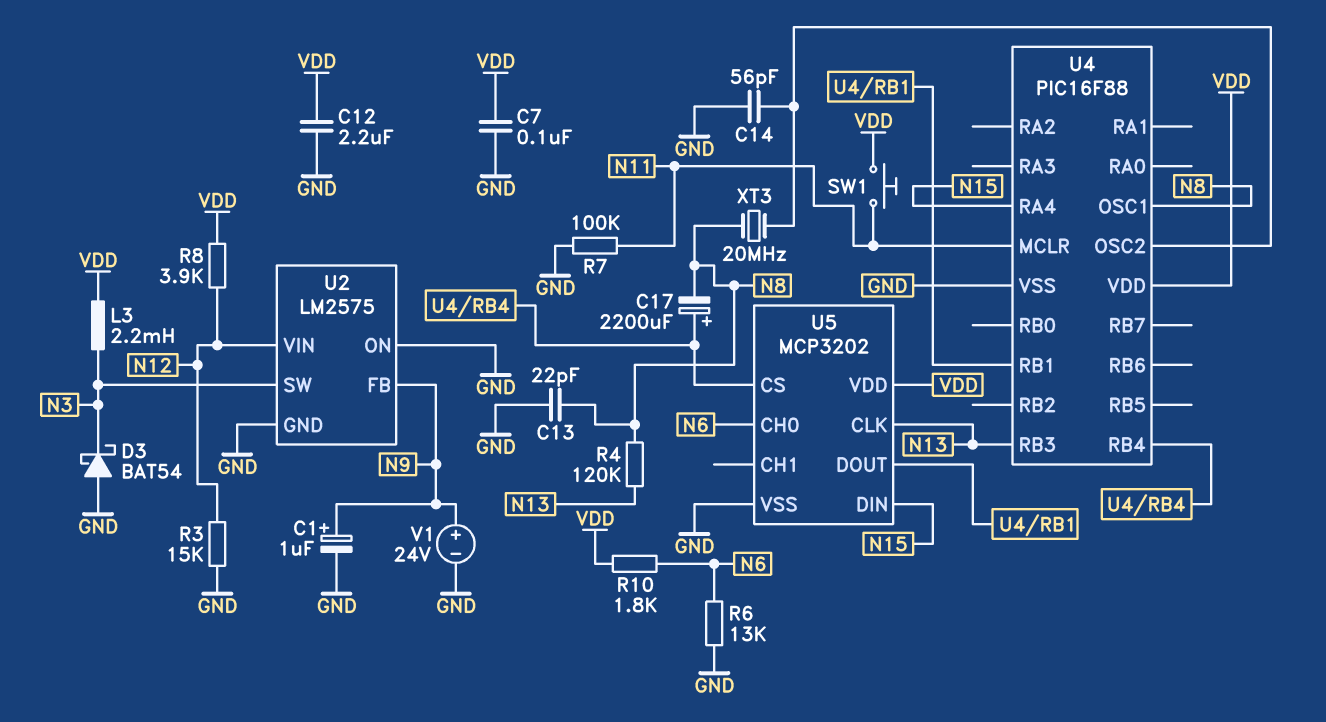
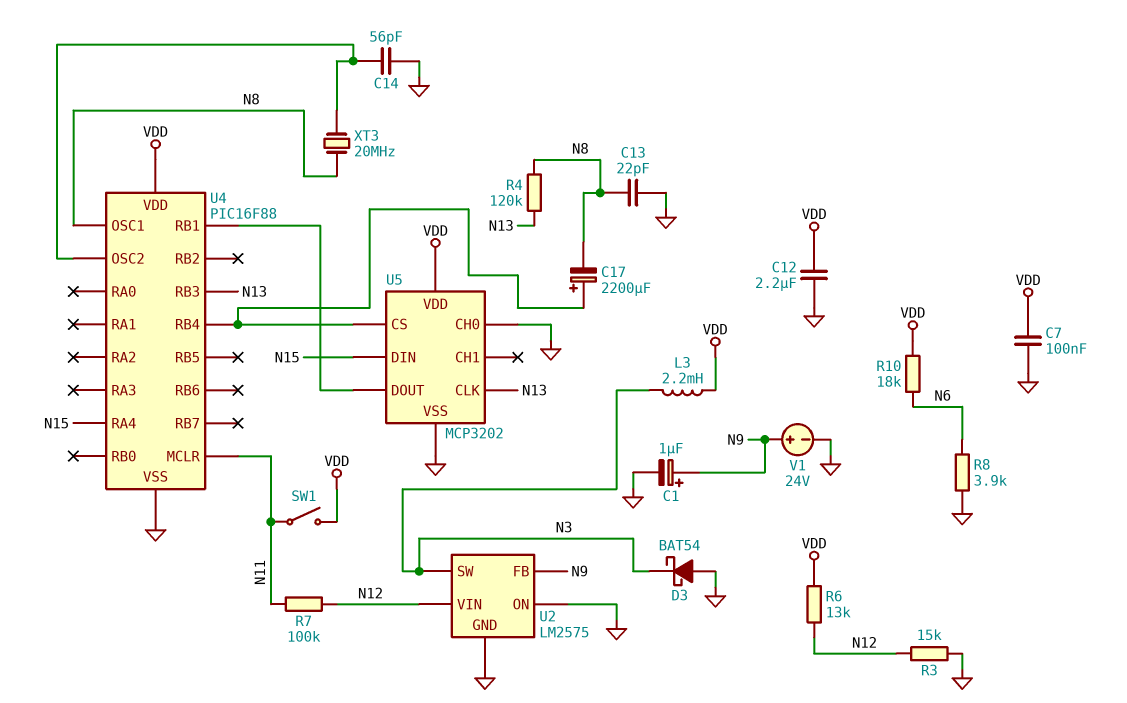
R6: 13k (GND, N6) -> 13k (N12, VDD)
R7: 100k (GND, N11) -> 100k (N11, N12)
R8: 3.9k (N12, VDD) -> 3.9k (GND, N6)
R10: 1.8k (N6, VDD) -> 18k (N6, VDD)
SW1: button (N11, VDD) -> switch (N11, VDD)
U5 pin CH0: N6 -> GND

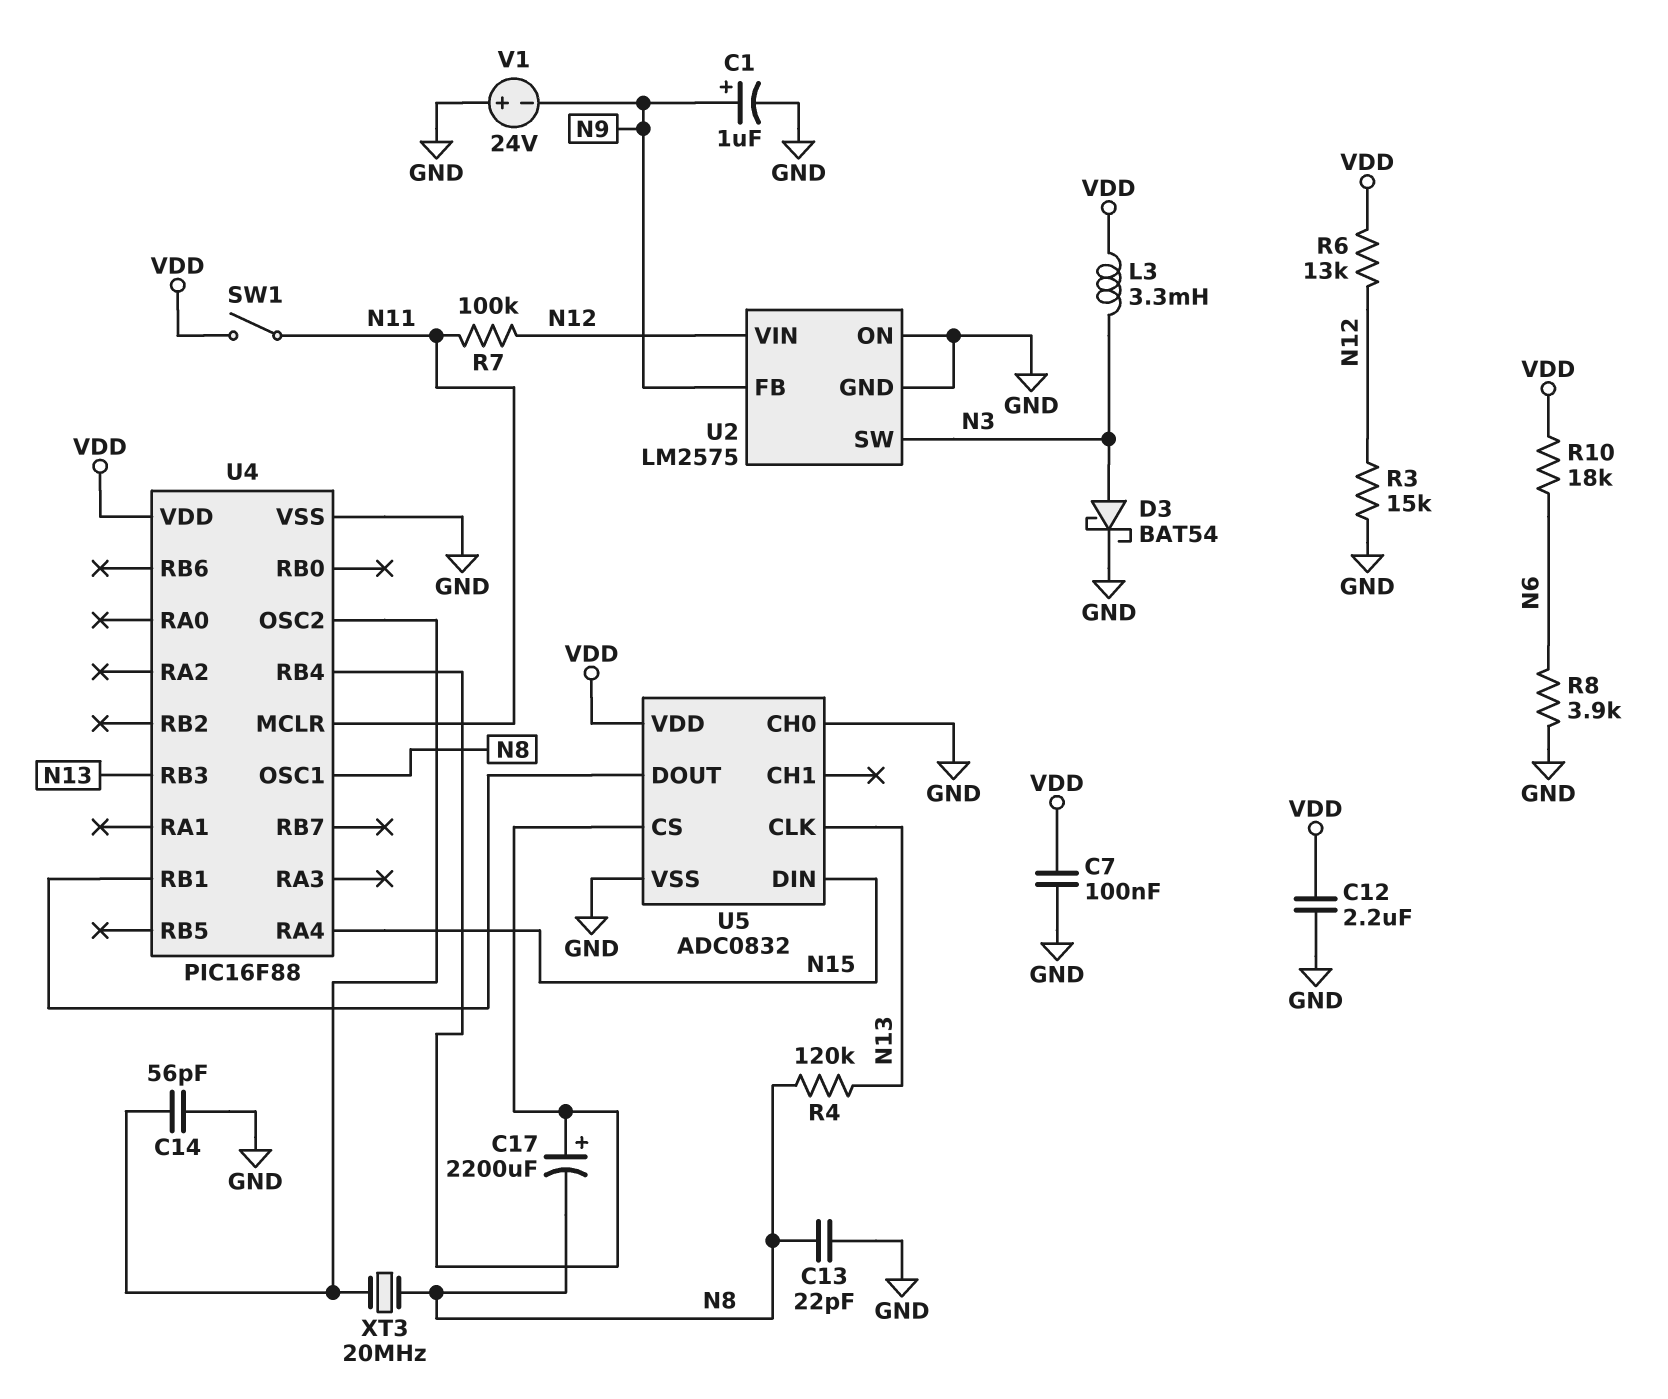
D3: schottky BAT54 (A GND, K N3) -> schottky BAT54 (A N3, K GND)
L3: 2.2mH (N3, VDD) -> 3.3mH (N3, VDD)
U5: MCP3202 -> ADC0832
V1: 24V (plus N9, minus GND) -> 24V (plus GND, minus N9)

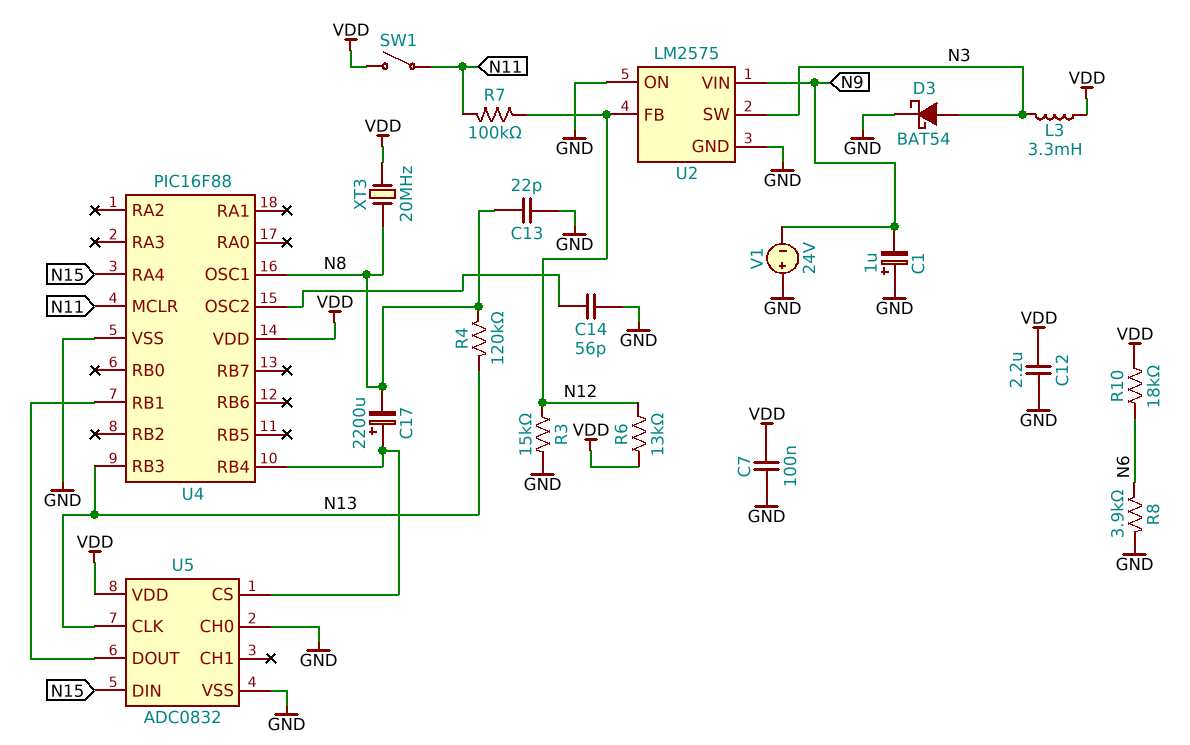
C1: 1uF (plus N9, minus GND) -> 1uF (plus GND, minus N9)
U2 pin FB: N9 -> N12
U2 pin VIN: N12 -> N9
XT3: 20MHz (N8, U4/OSC2) -> 20MHz (N8, VDD)

